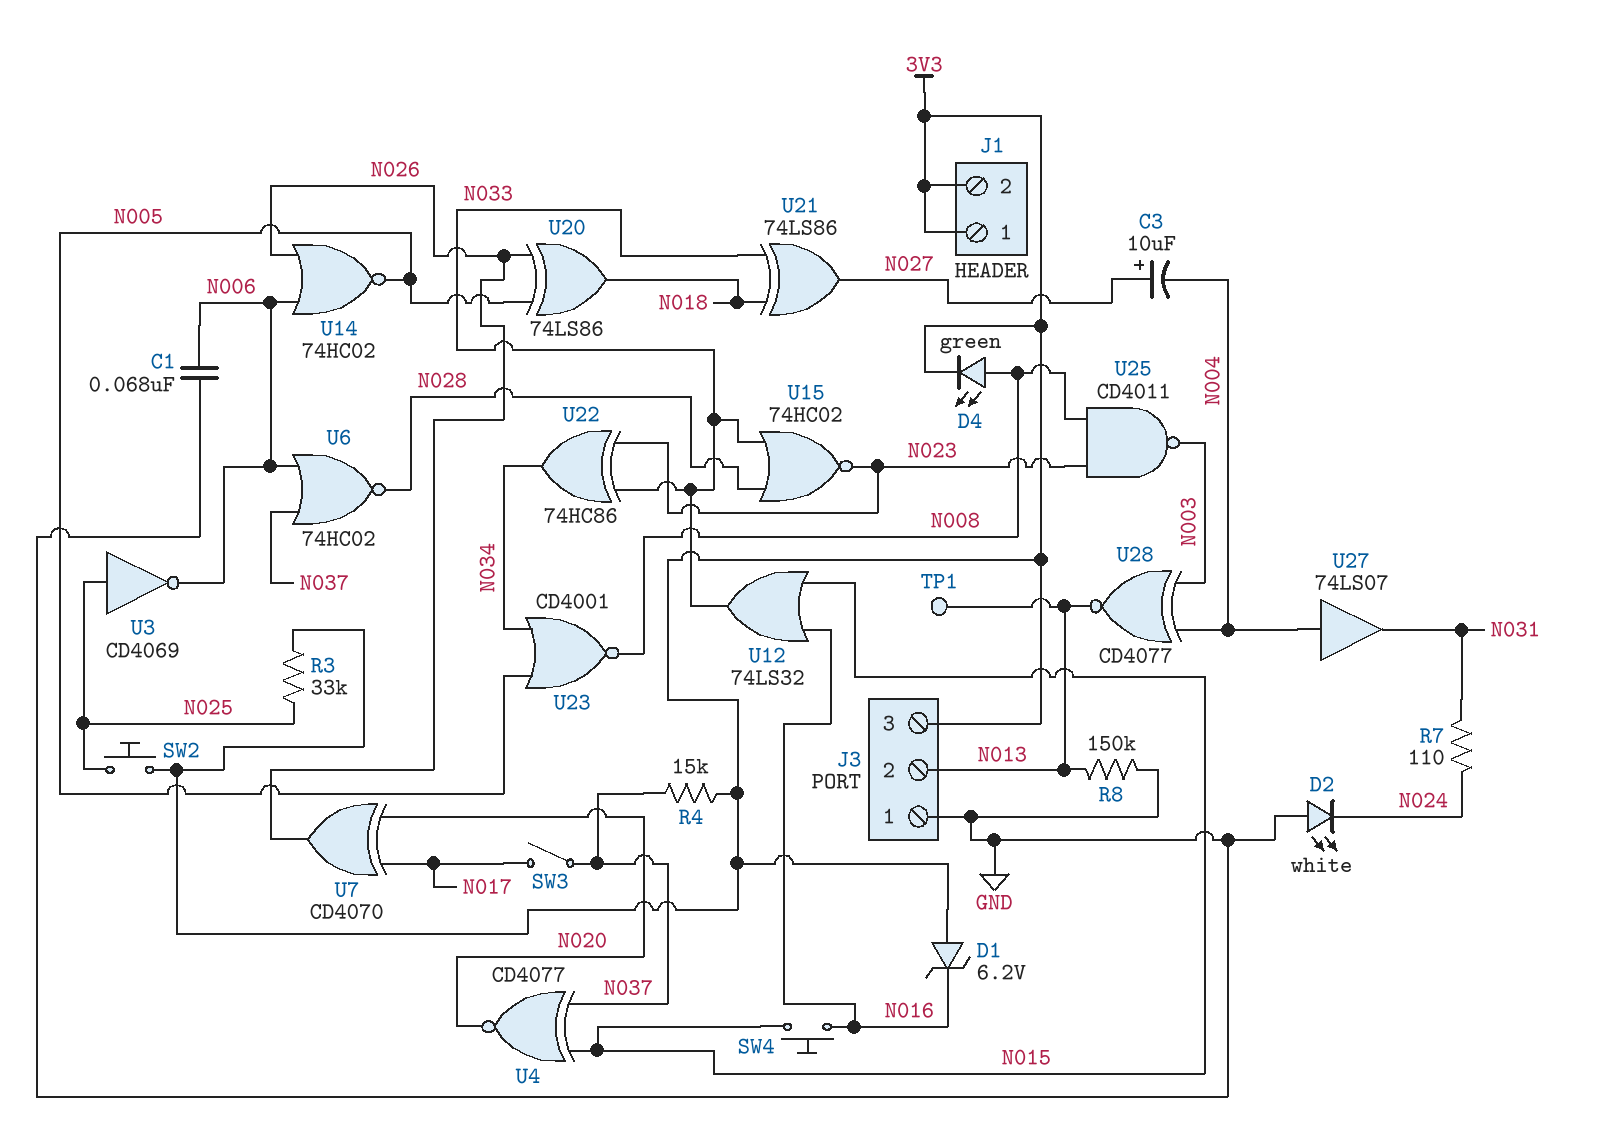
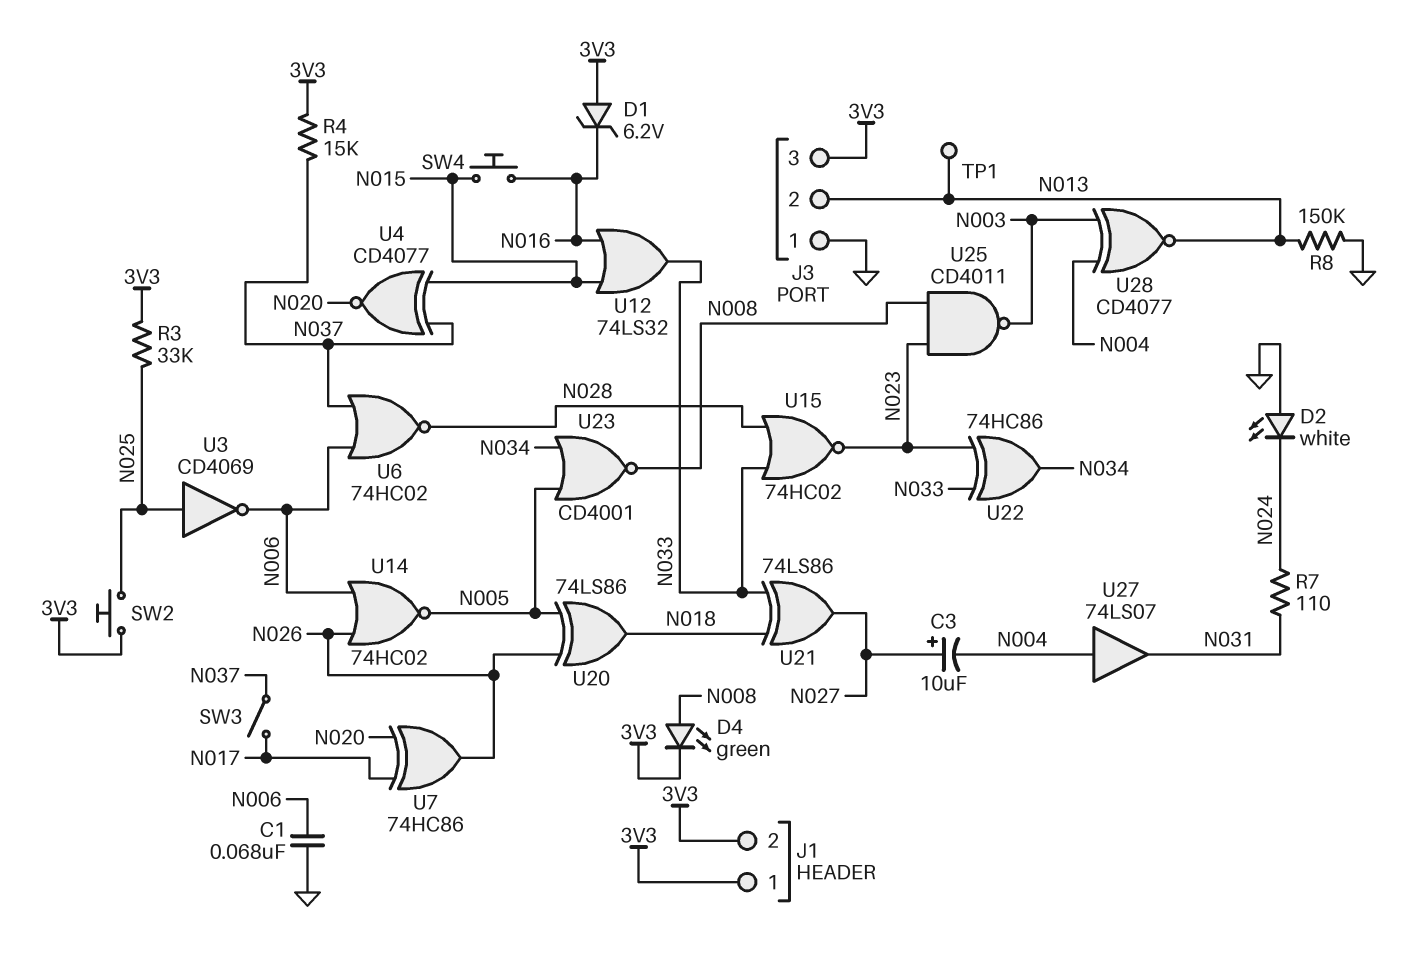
U7: XOR CD4070 (in N017, in N020, out N026) -> XOR 74HC86 (in N017, in N020, out N026)

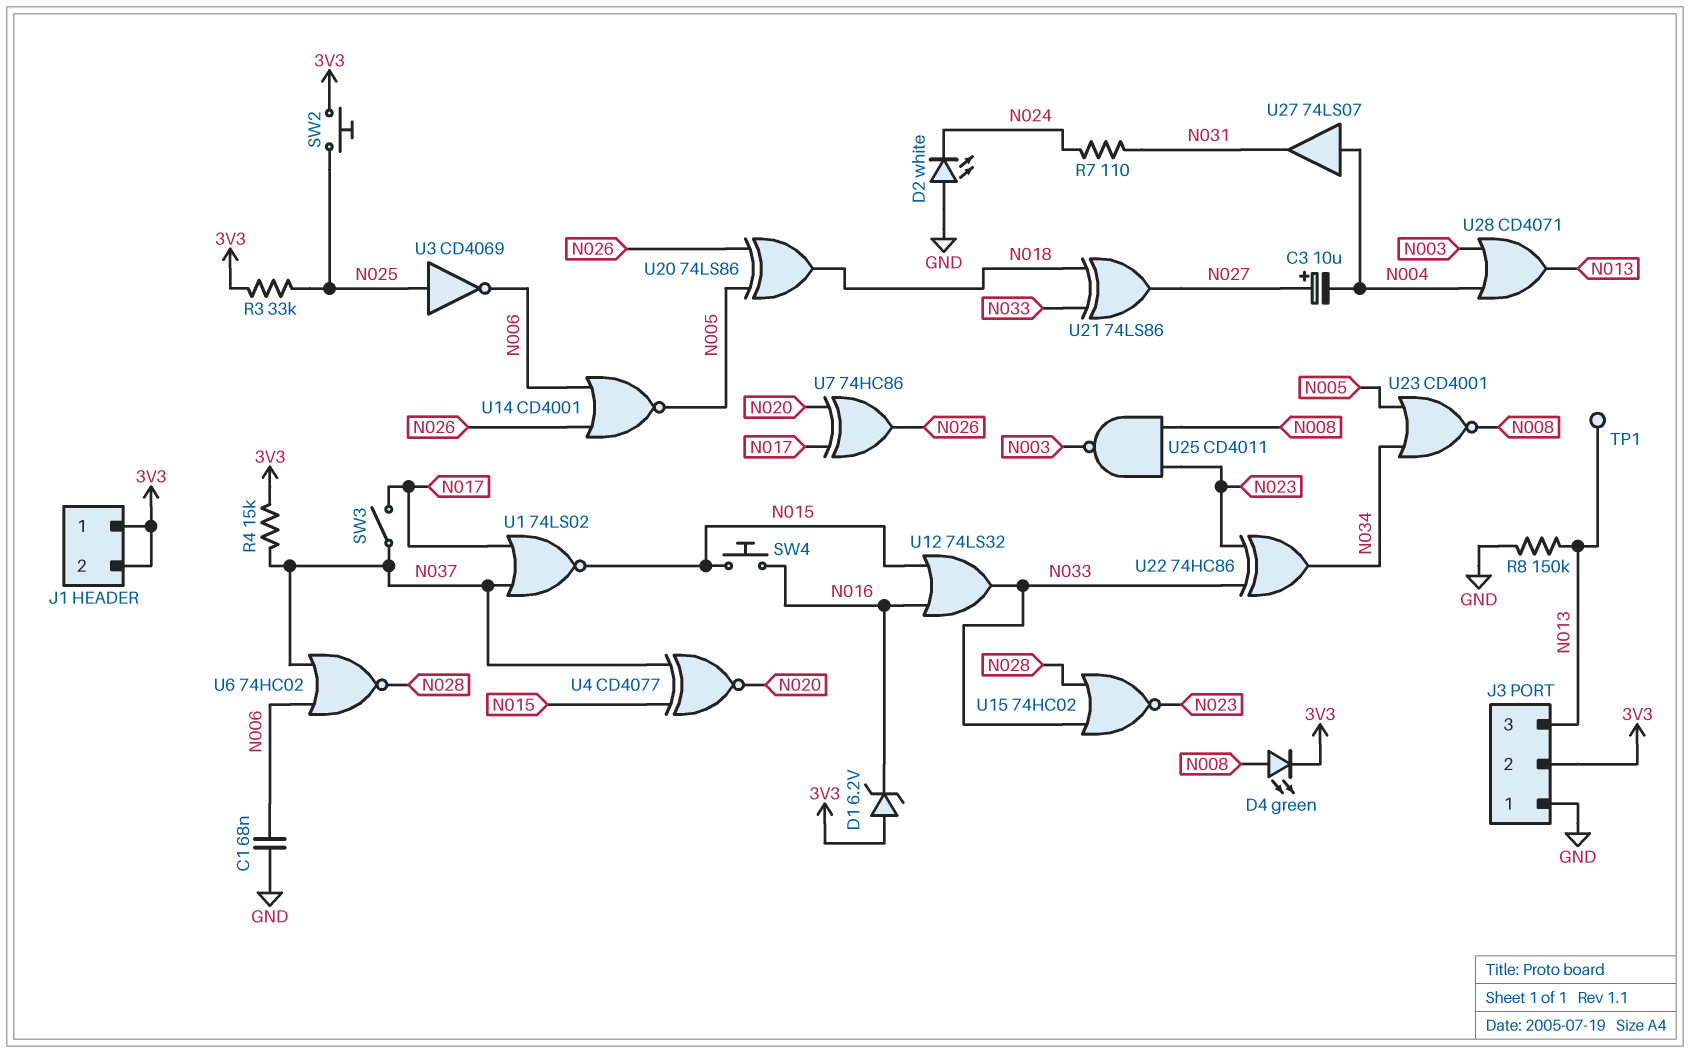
J3 pin 2: N013 -> 3V3
J3 pin 3: 3V3 -> N013
U1: none -> NOR 74LS02 (in N017, in N037, out N015)
U14: NOR 74HC02 (in N006, in N026, out N005) -> NOR CD4001 (in N006, in N026, out N005)
U28: XNOR CD4077 (in N003, in N004, out N013) -> OR CD4071 (in N003, in N004, out N013)

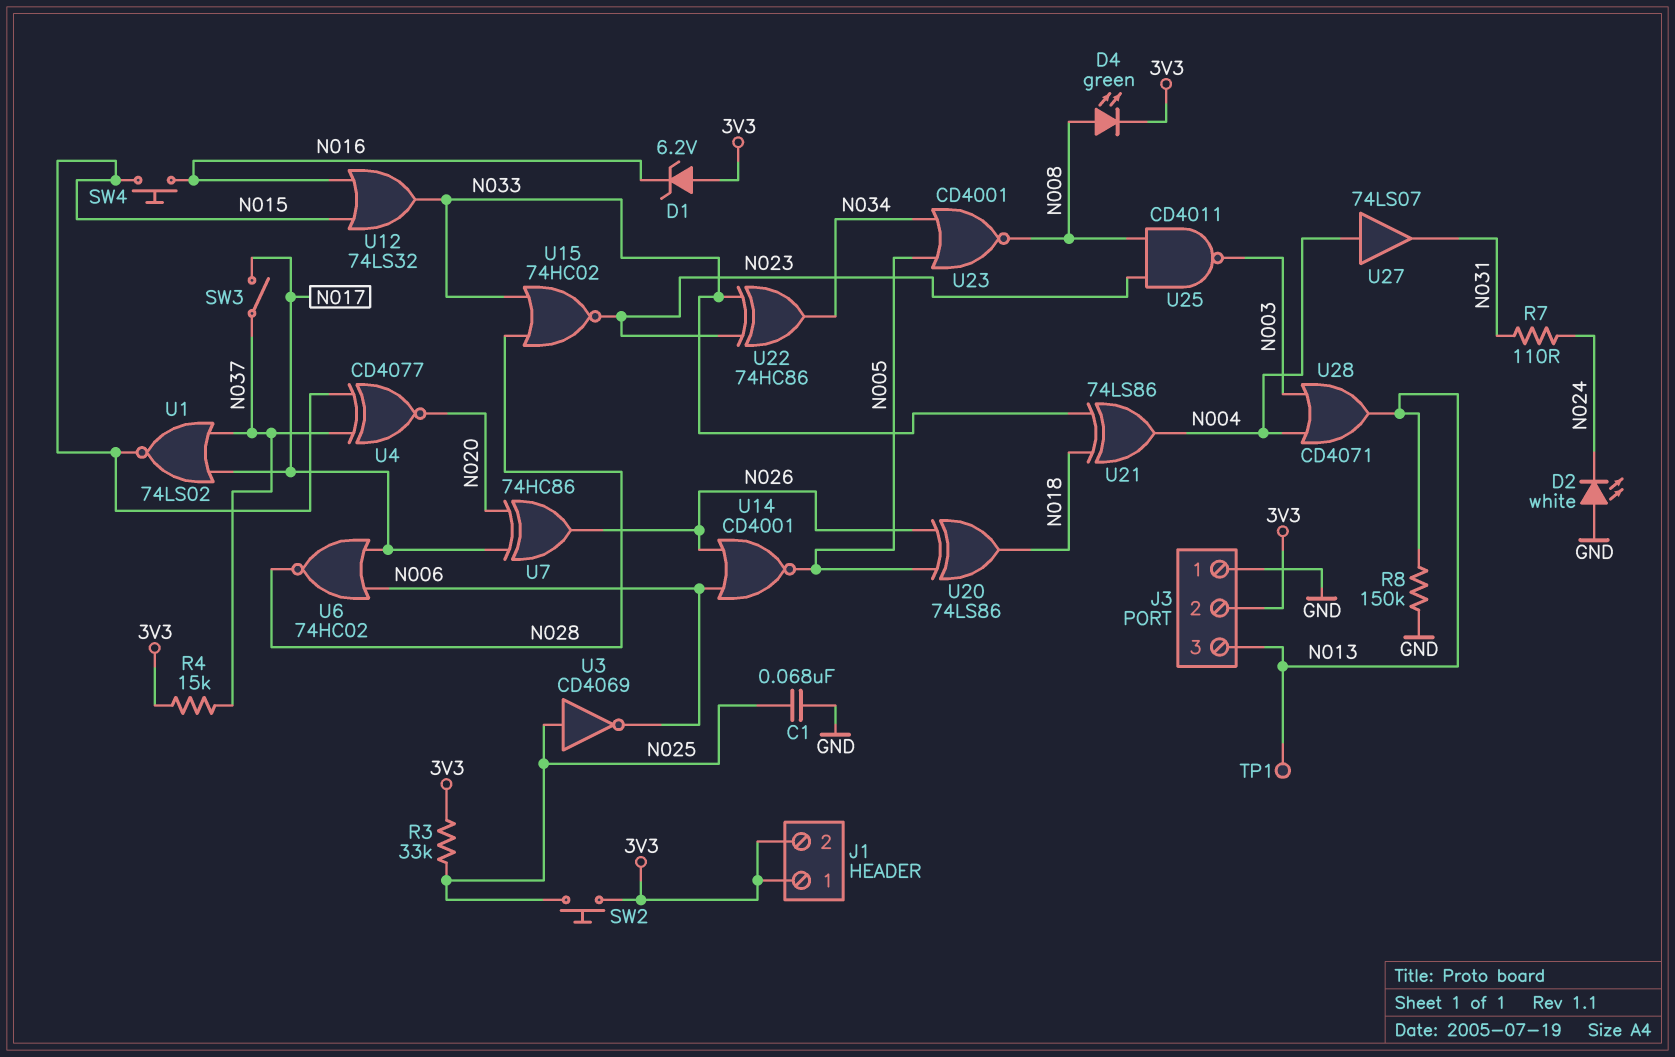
C1: 68nF (GND, N006) -> 68nF (GND, N025)
C3: 10uF (plus N027, minus N004) -> none
U6: NOR 74HC02 (in N006, in N037, out N028) -> NOR 74HC02 (in N006, in N017, out N028)
U21: XOR 74LS86 (in N018, in N033, out N027) -> XOR 74LS86 (in N018, in N033, out N004)

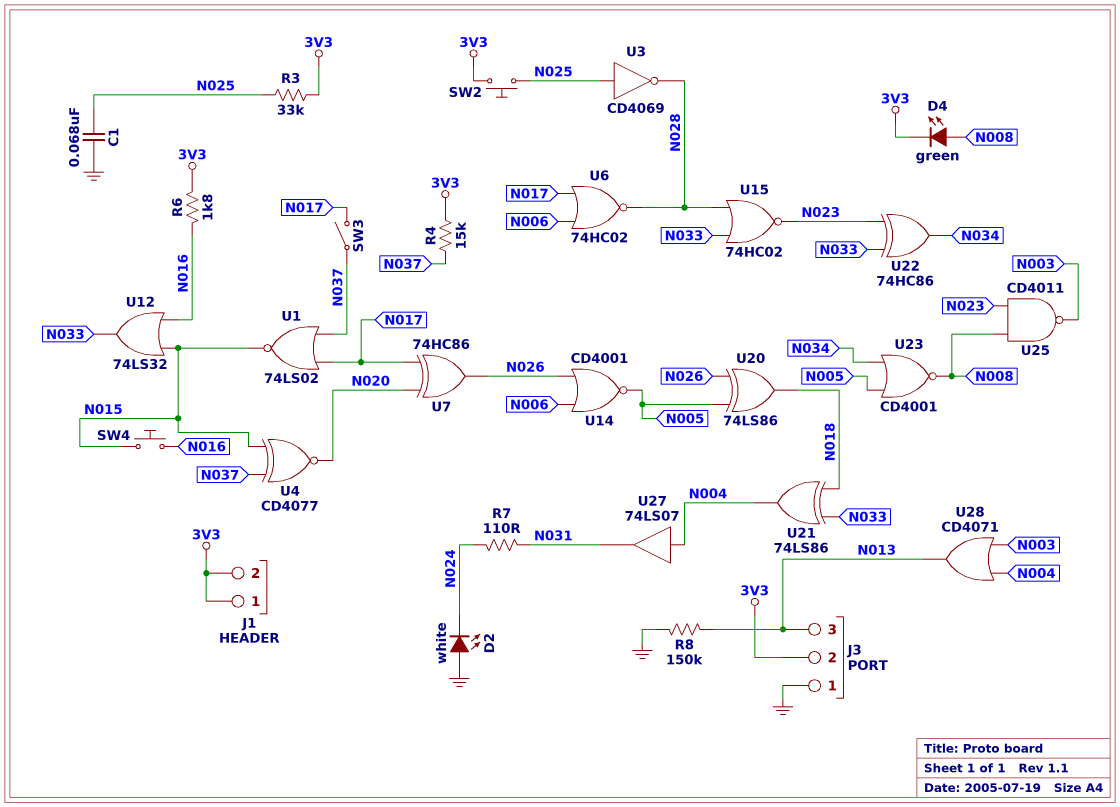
D1: zener 6.2V (A 3V3, K N016) -> none
R6: none -> 1.8k (3V3, N016)
TP1: test point (N013) -> none
U3: NOT CD4069 (in N025, out N006) -> NOT CD4069 (in N025, out N028)

